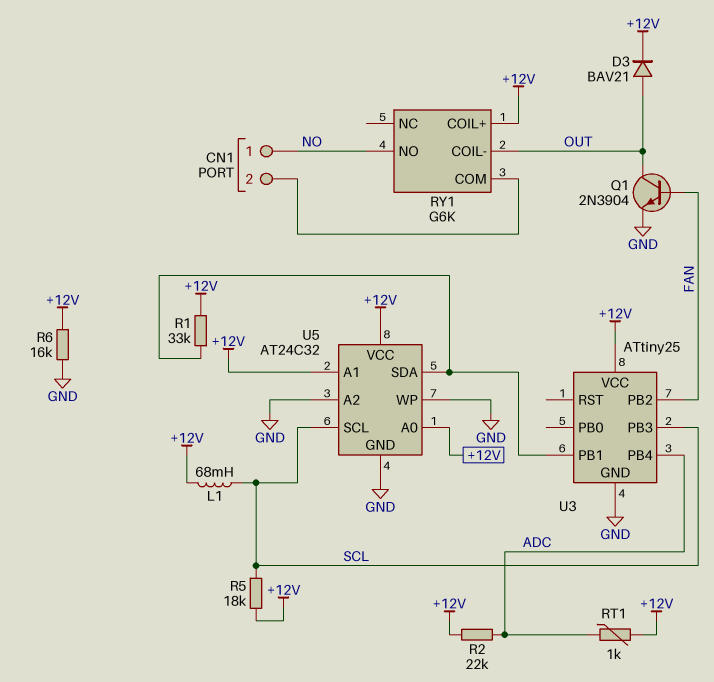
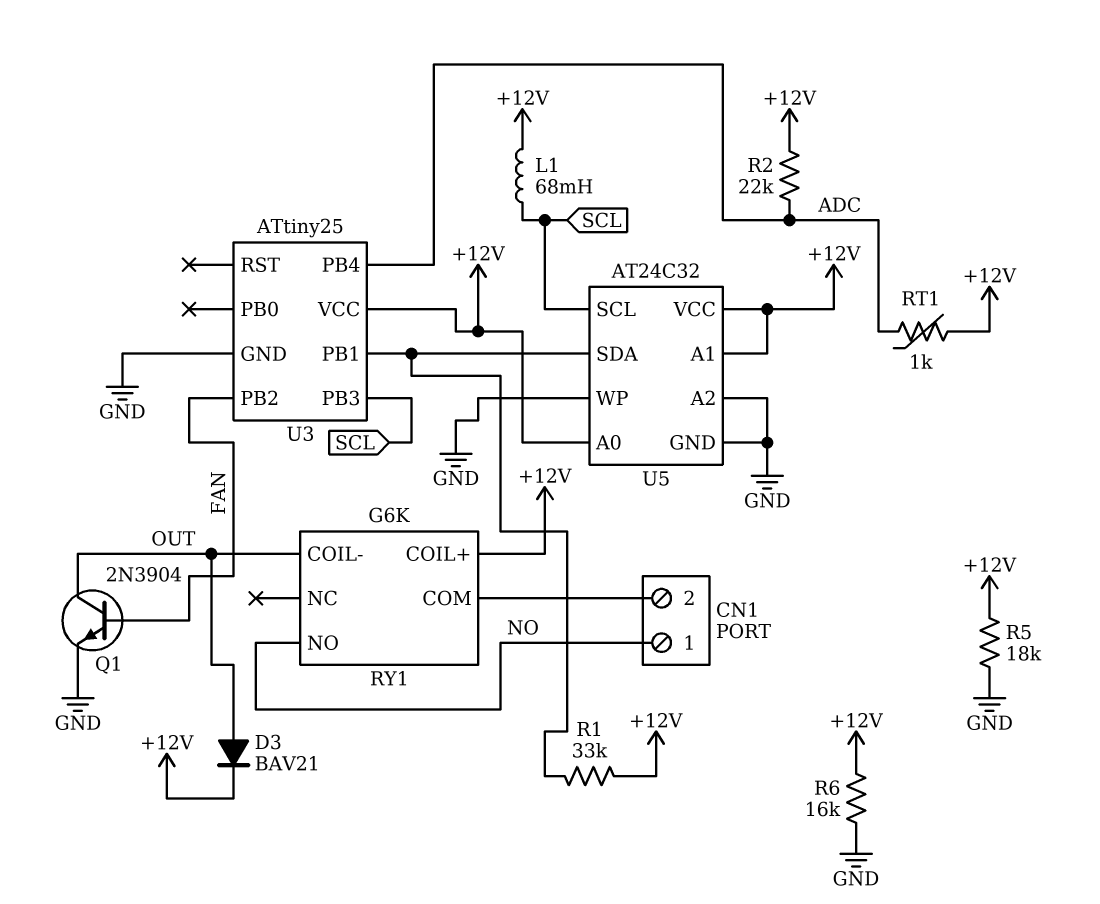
R5: 18k (+12V, SCL) -> 18k (+12V, GND)

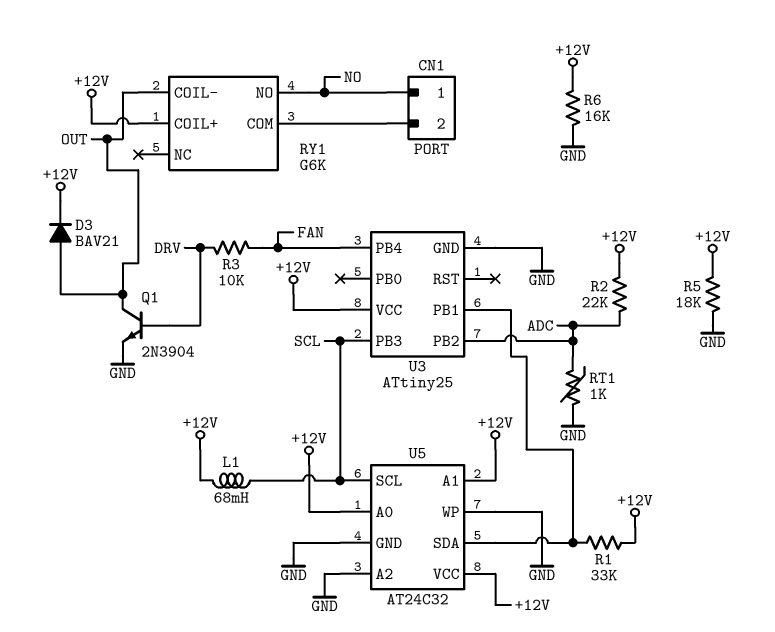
Q1: NPN 2N3904 (B FAN, C OUT, E GND) -> NPN 2N3904 (B DRV, C OUT, E GND)
R3: none -> 10k (DRV, FAN)
RT1: 1k (+12V, ADC) -> 1k (ADC, GND)
U3 pin PB2: FAN -> ADC
U3 pin PB4: ADC -> FAN

